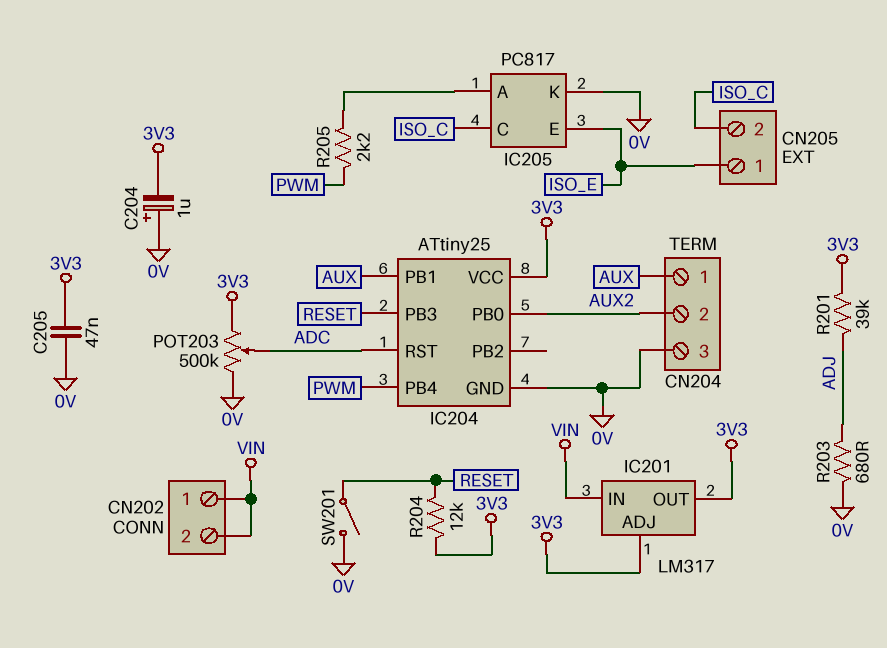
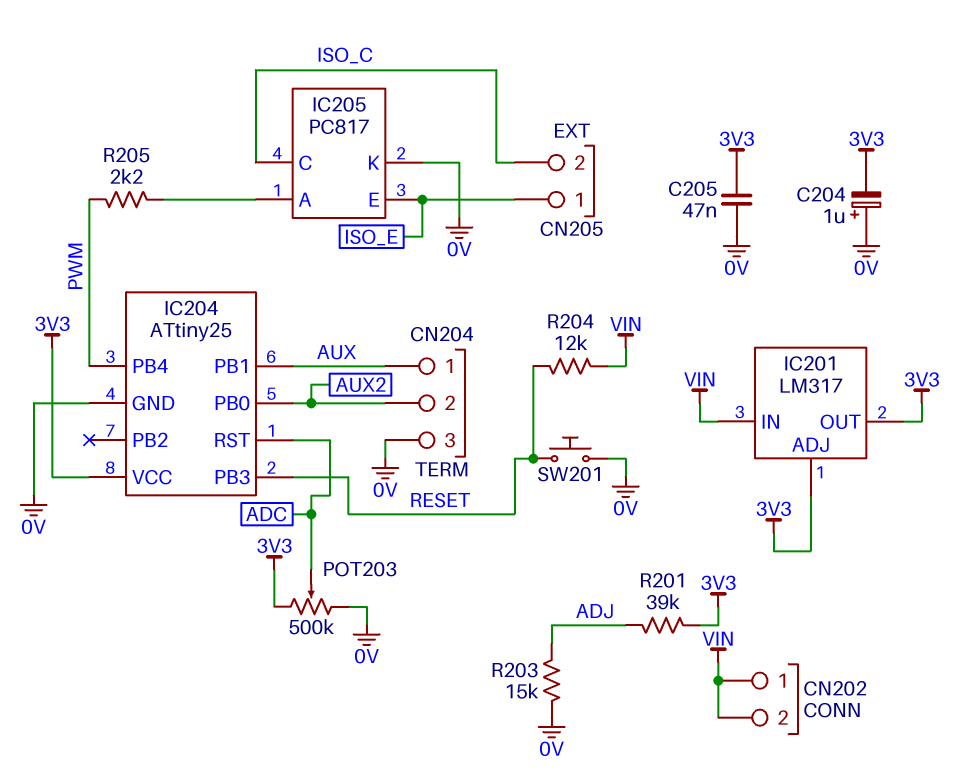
R203: 680 (0V, ADJ) -> 15k (0V, ADJ)
R204: 12k (3V3, RESET) -> 12k (RESET, VIN)
SW201: switch (0V, RESET) -> button (0V, RESET)

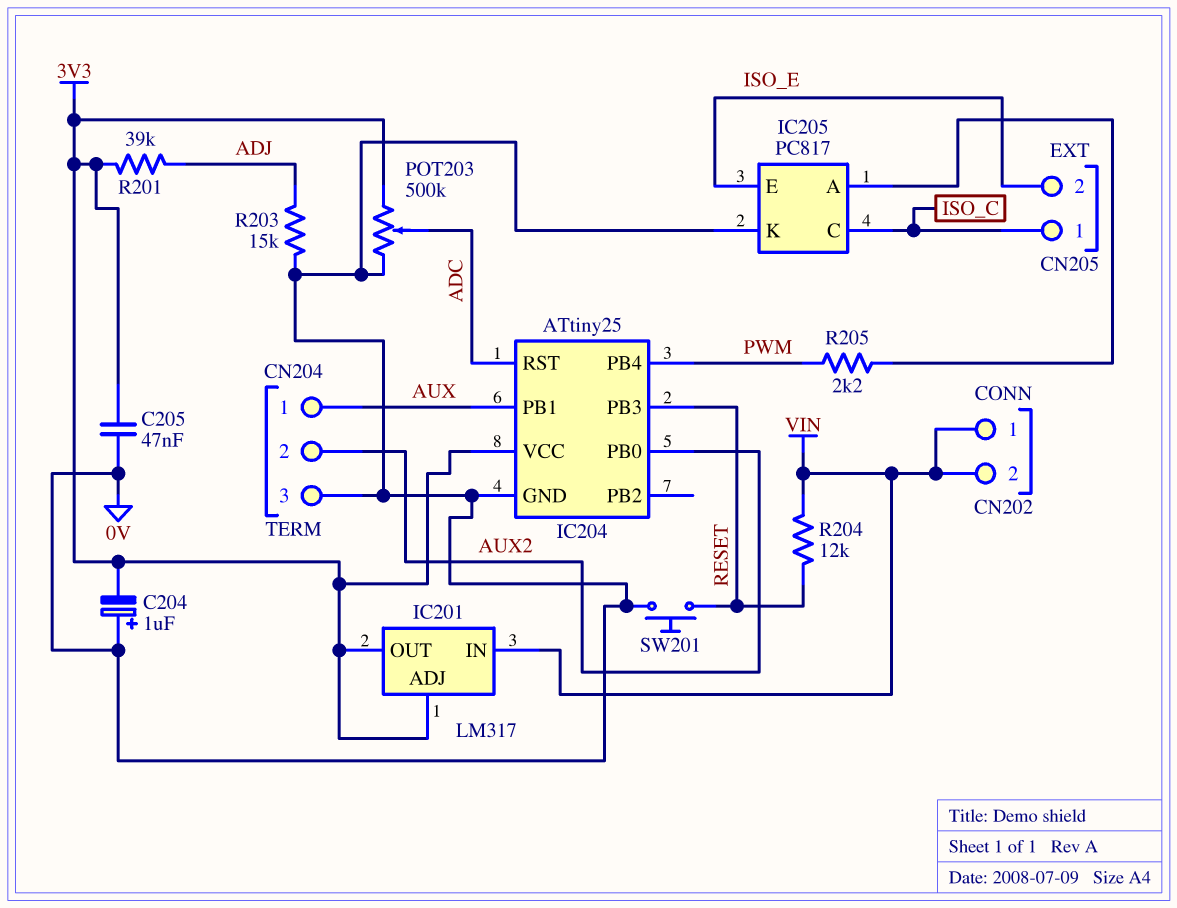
CN205 pin 1: ISO_E -> ISO_C
CN205 pin 2: ISO_C -> ISO_E

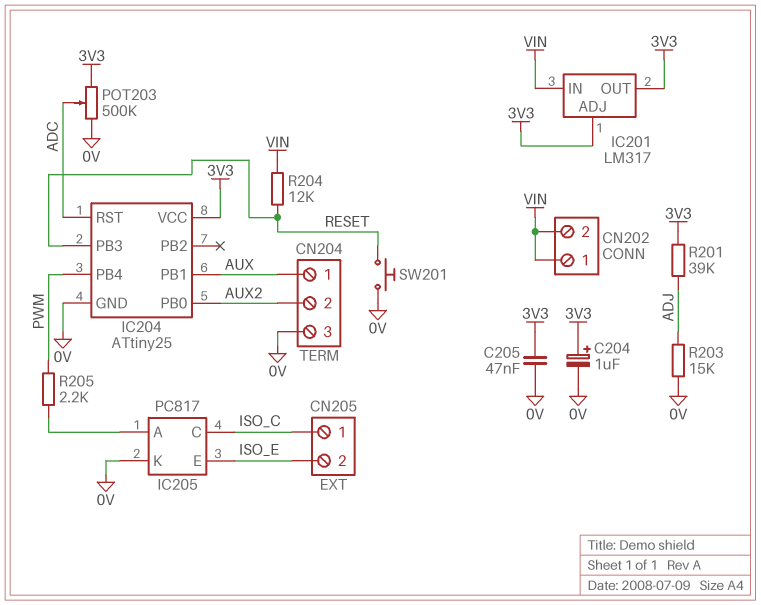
C204: 1uF (plus 0V, minus 3V3) -> 1uF (plus 3V3, minus 0V)

